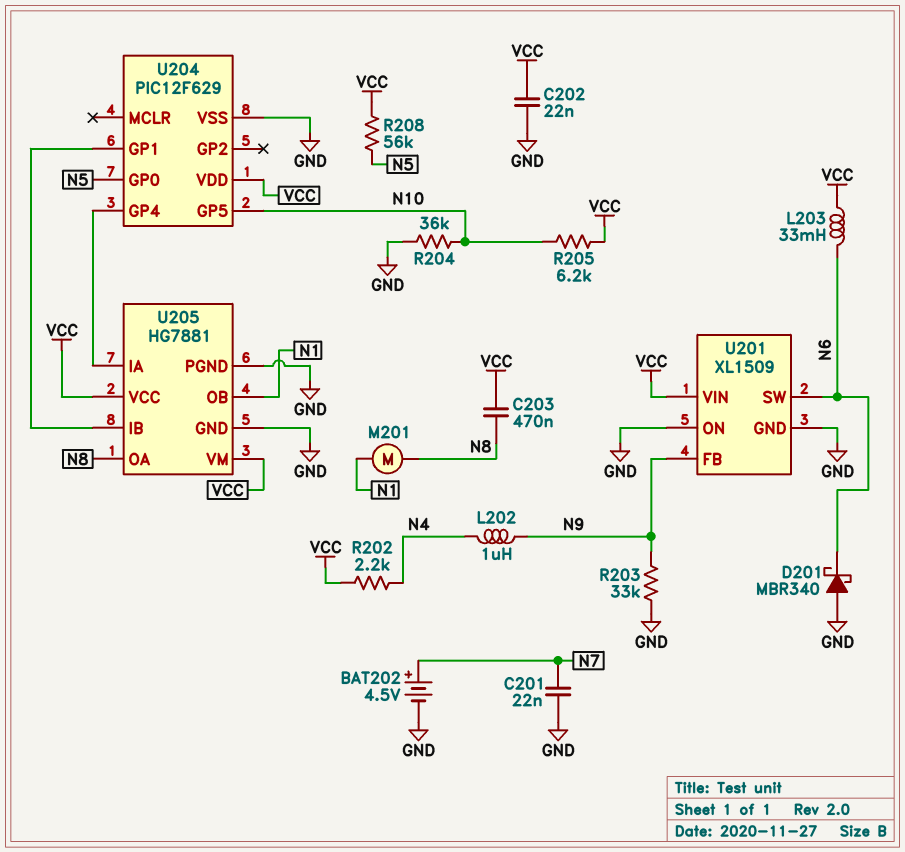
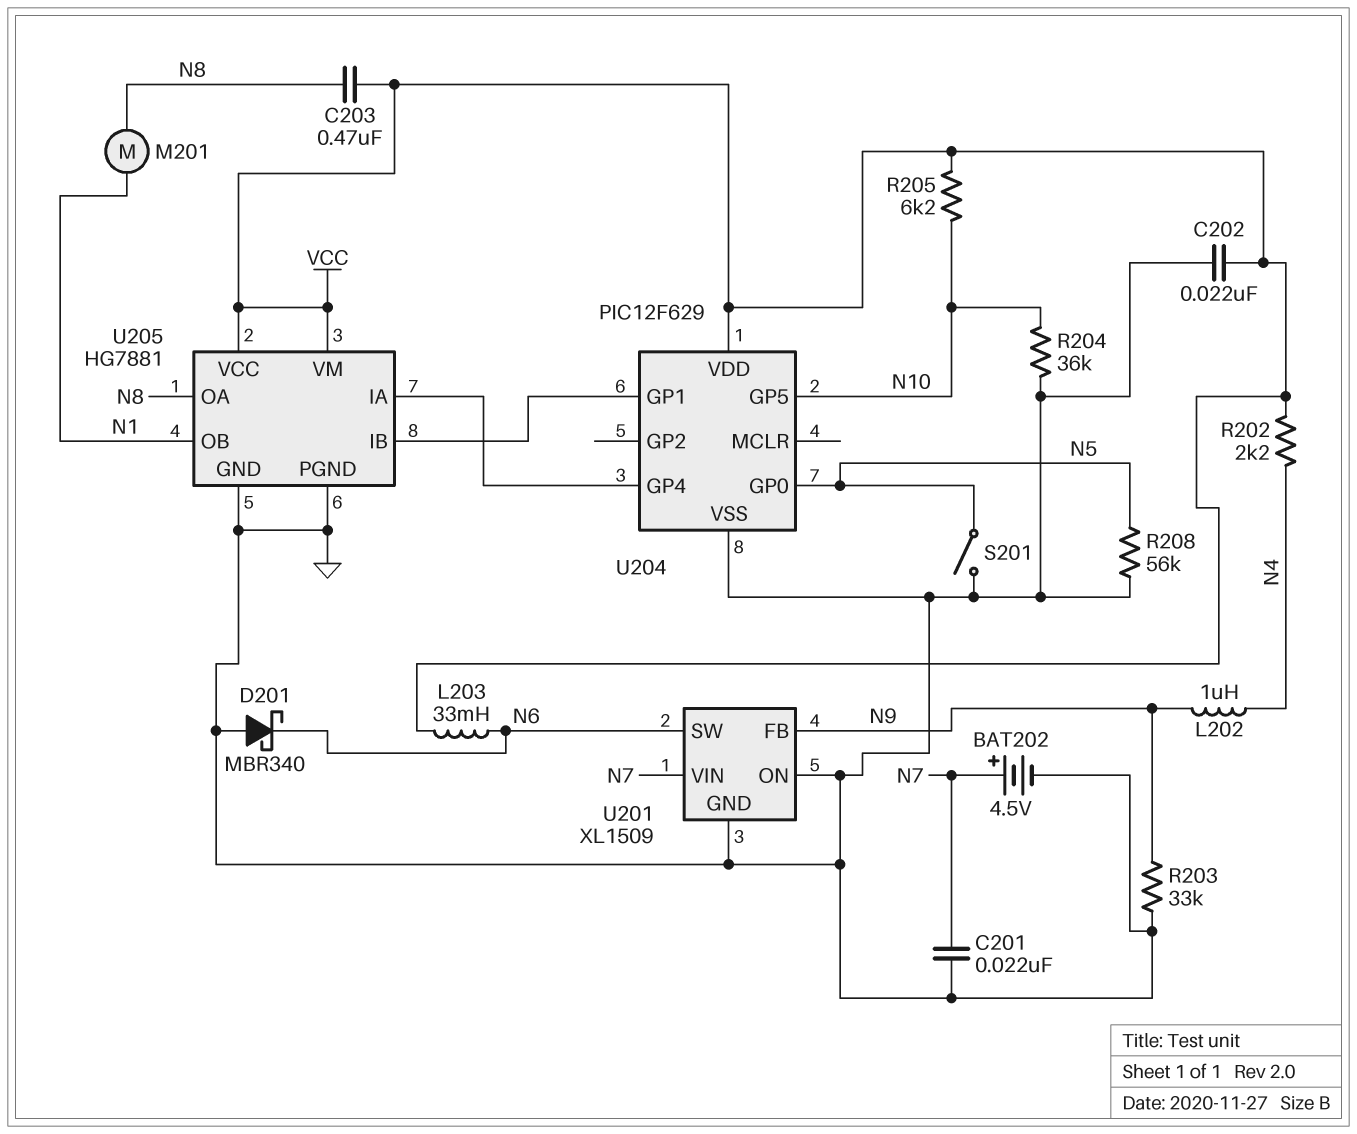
R208: 56k (N5, VCC) -> 56k (GND, N5)
S201: none -> switch (GND, N5)
U201 pin VIN: VCC -> N7

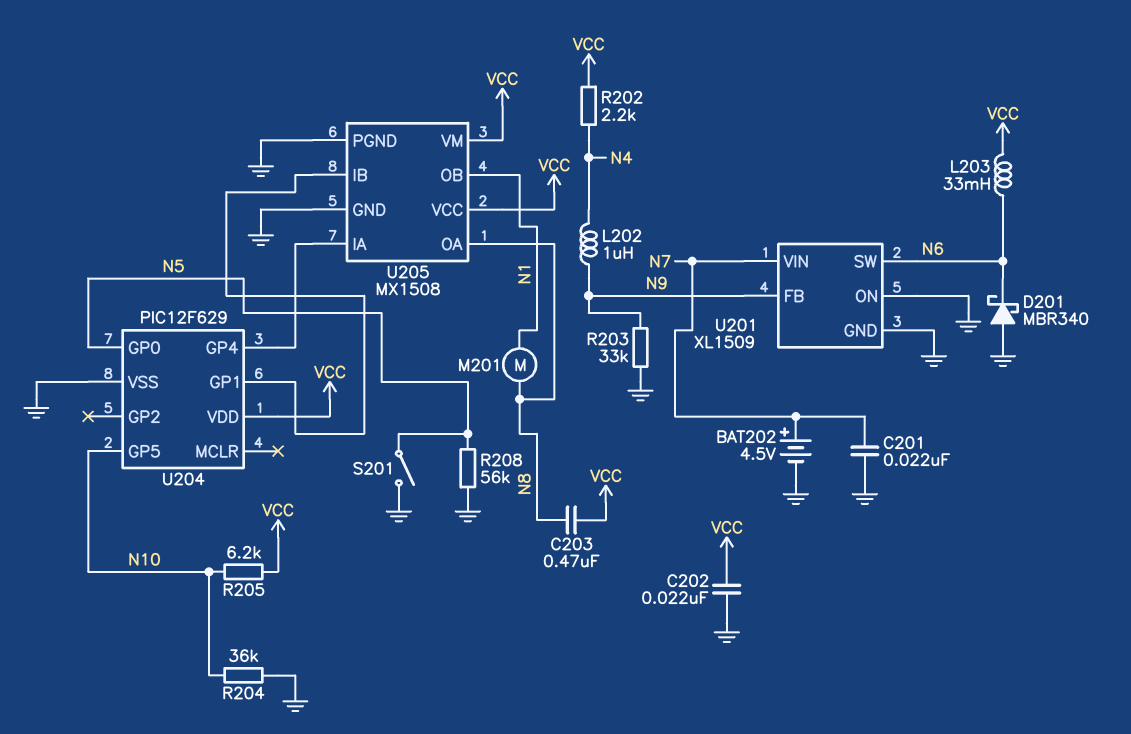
U205: HG7881 -> MX1508

